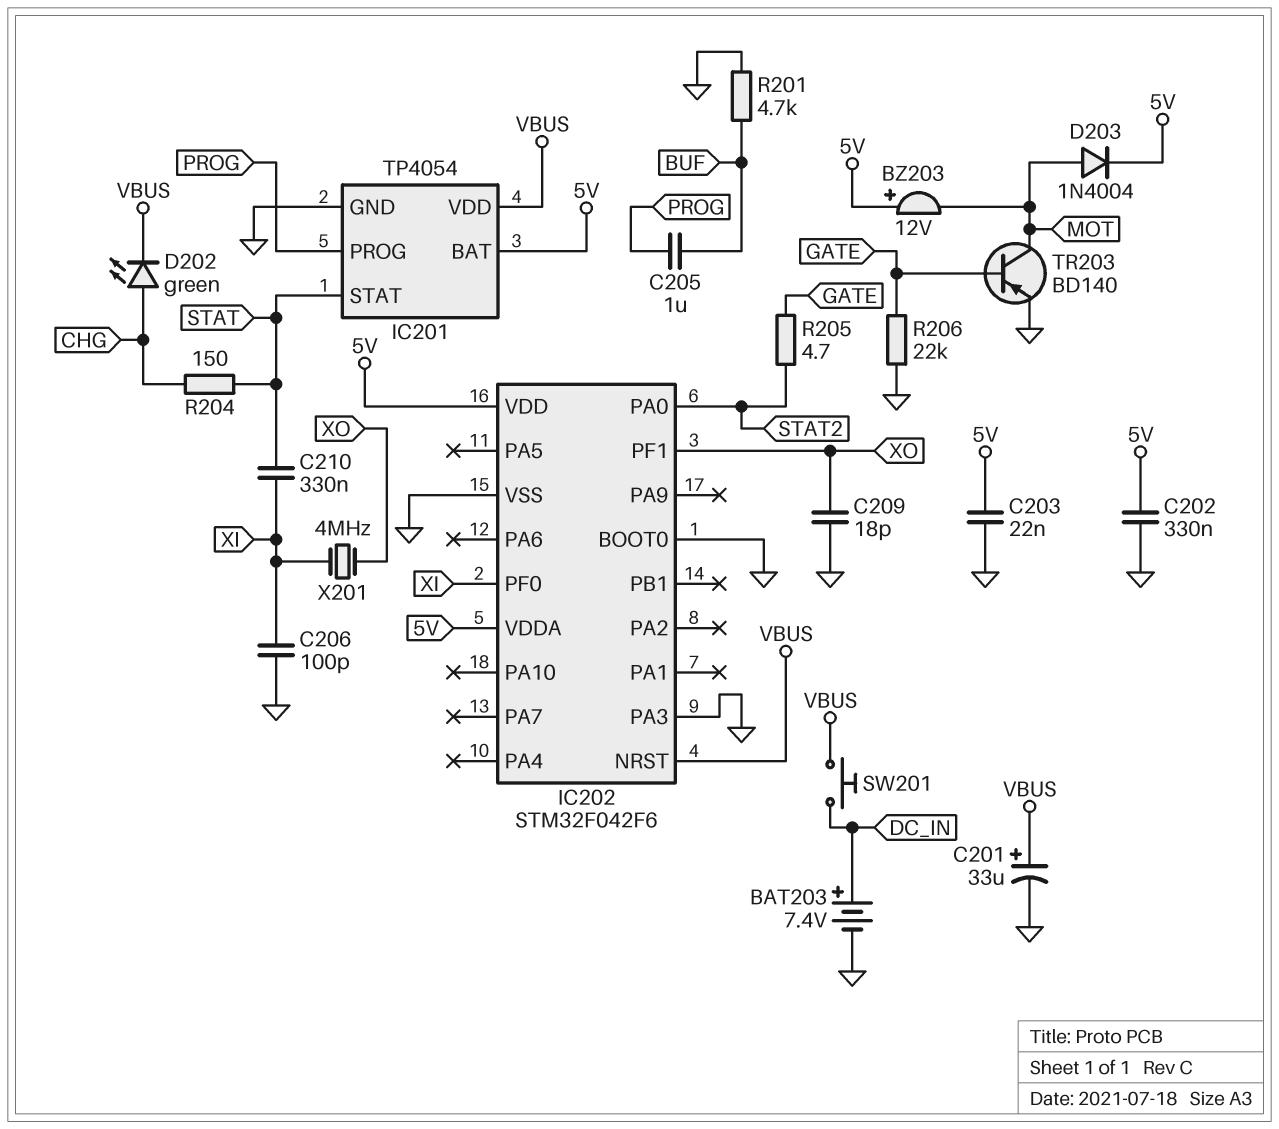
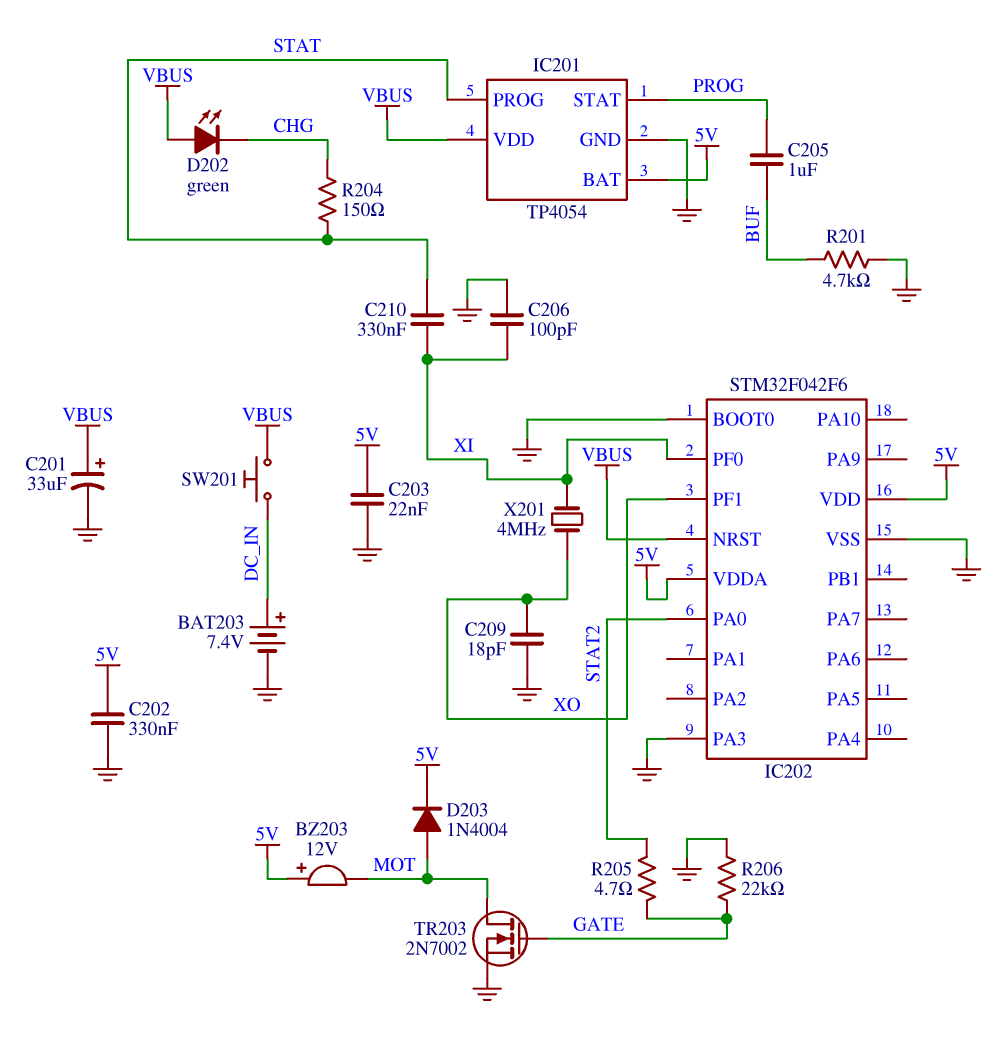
D202: LED green (A CHG, K VBUS) -> LED green (A VBUS, K CHG)
IC201 pin PROG: PROG -> STAT
IC201 pin STAT: STAT -> PROG
TR203: PNP BD140 (B GATE, C MOT, E GND) -> NMOS 2N7002 (G GATE, D MOT, S GND)

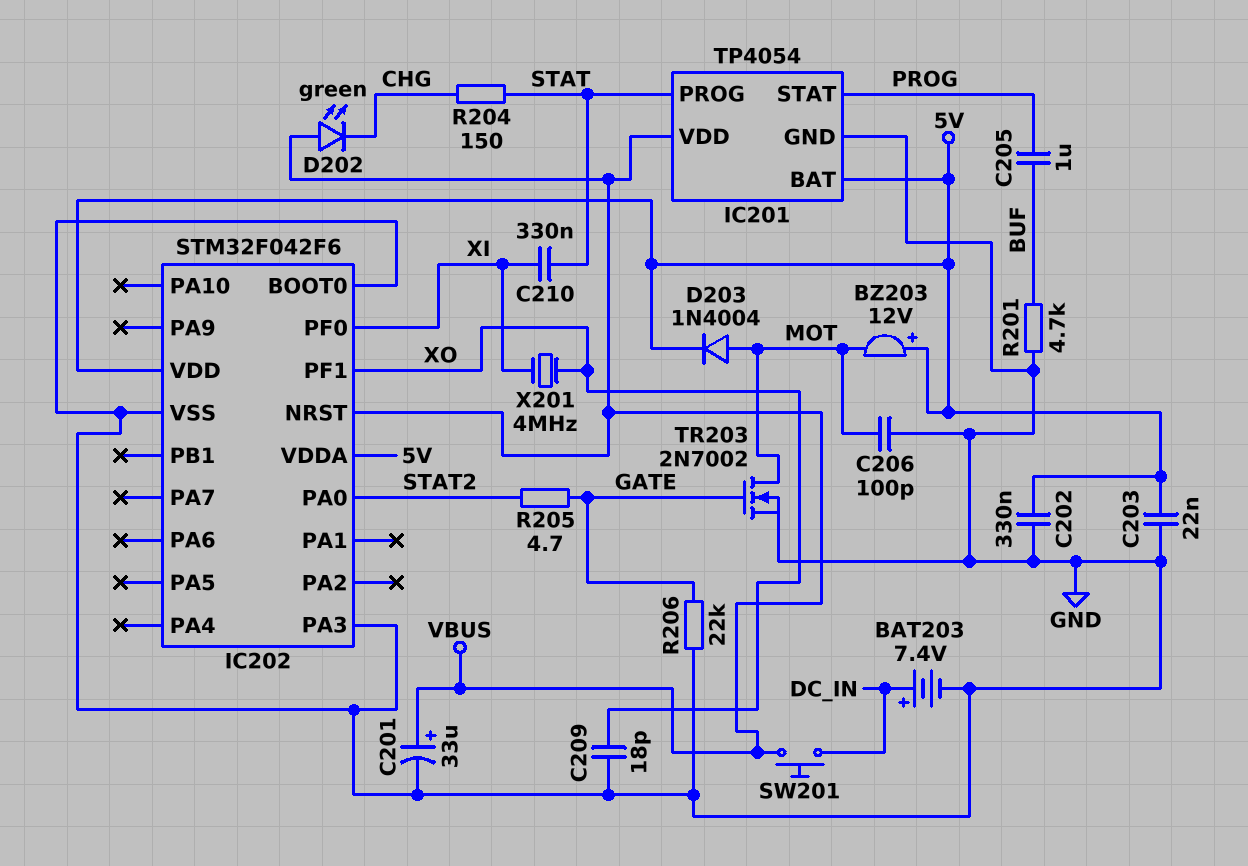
C206: 100pF (GND, XI) -> 100pF (GND, MOT)

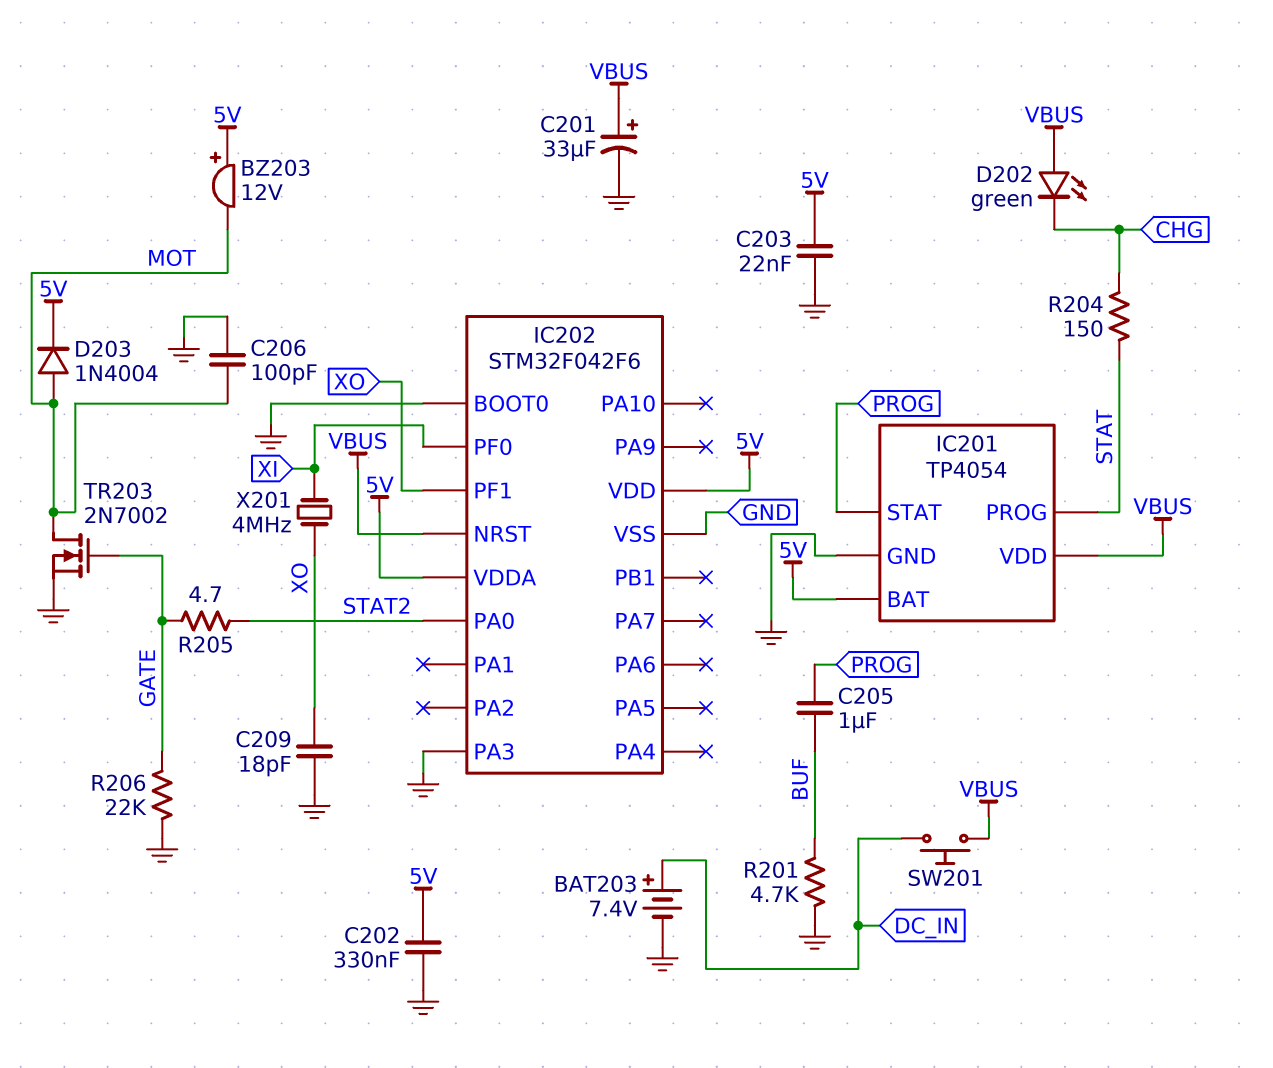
C210: 330nF (STAT, XI) -> none

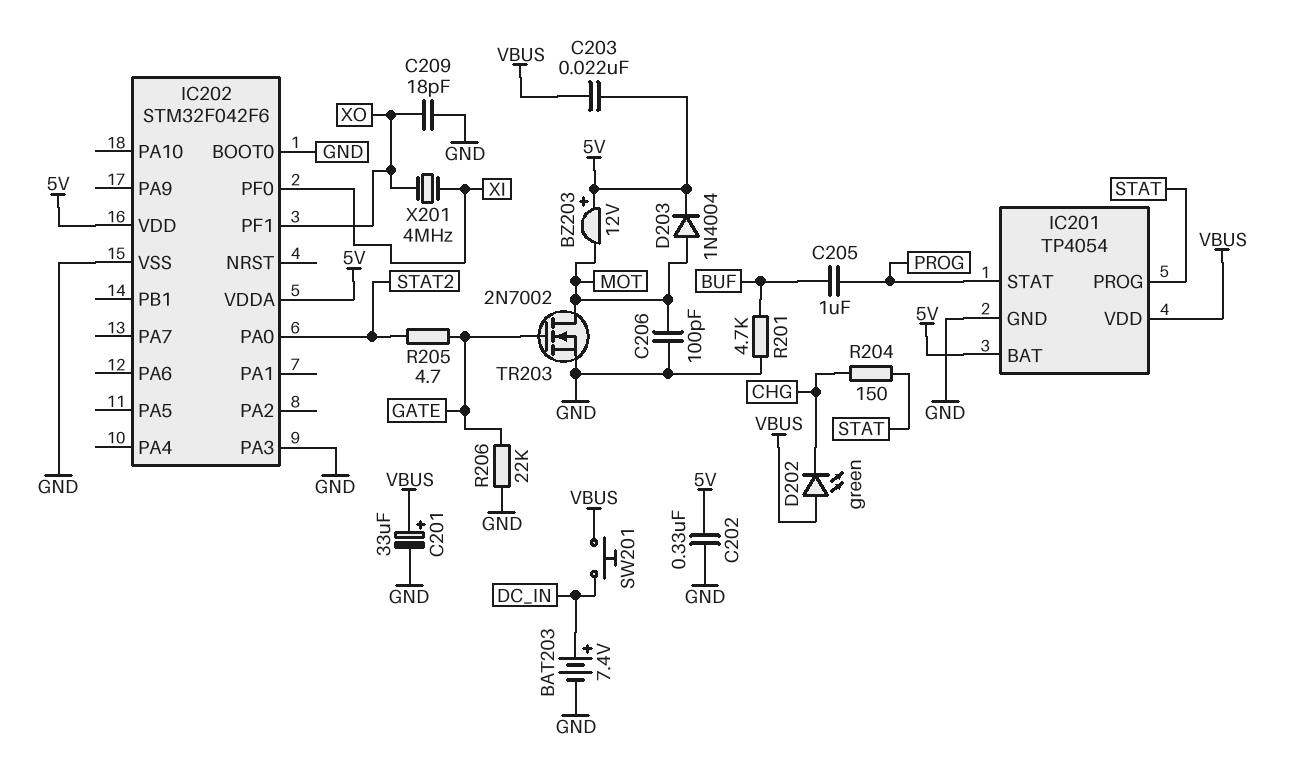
C203: 22nF (5V, GND) -> 22nF (5V, VBUS)
IC202 pin NRST: VBUS -> none

